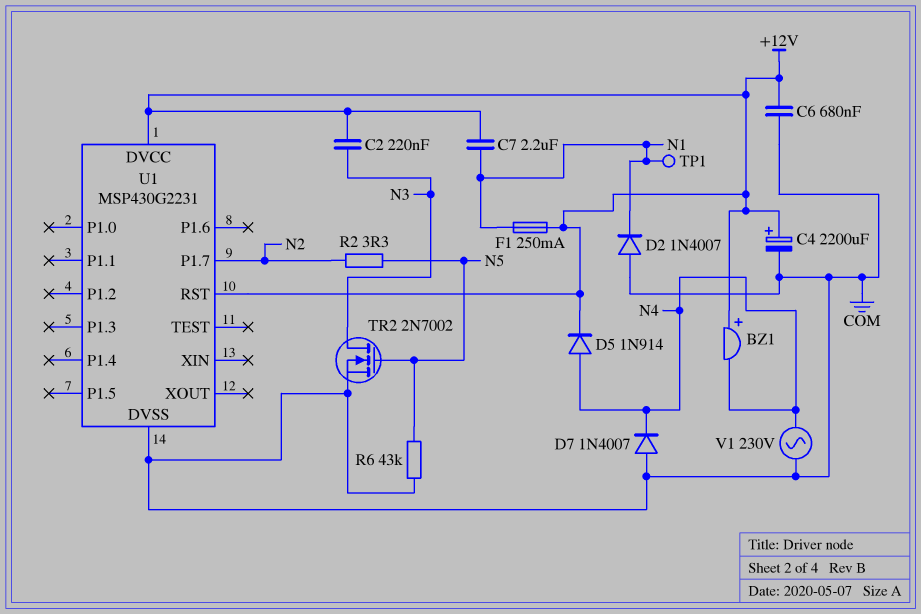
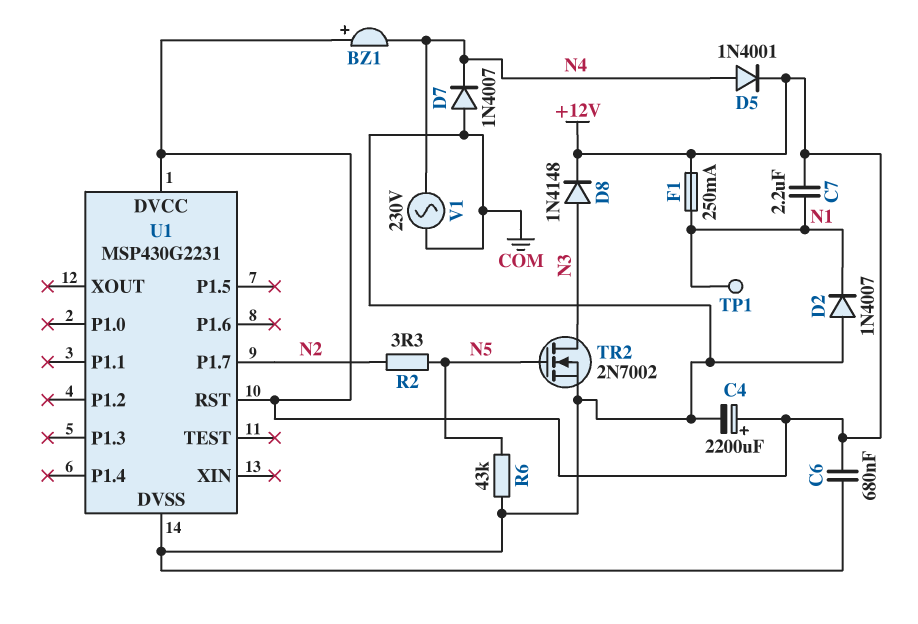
C2: 220nF (+12V, N3) -> none
D5: diode 1N914 (A N4, K +12V) -> diode 1N4001 (A N4, K +12V)
D8: none -> diode 1N4148 (A N3, K +12V)

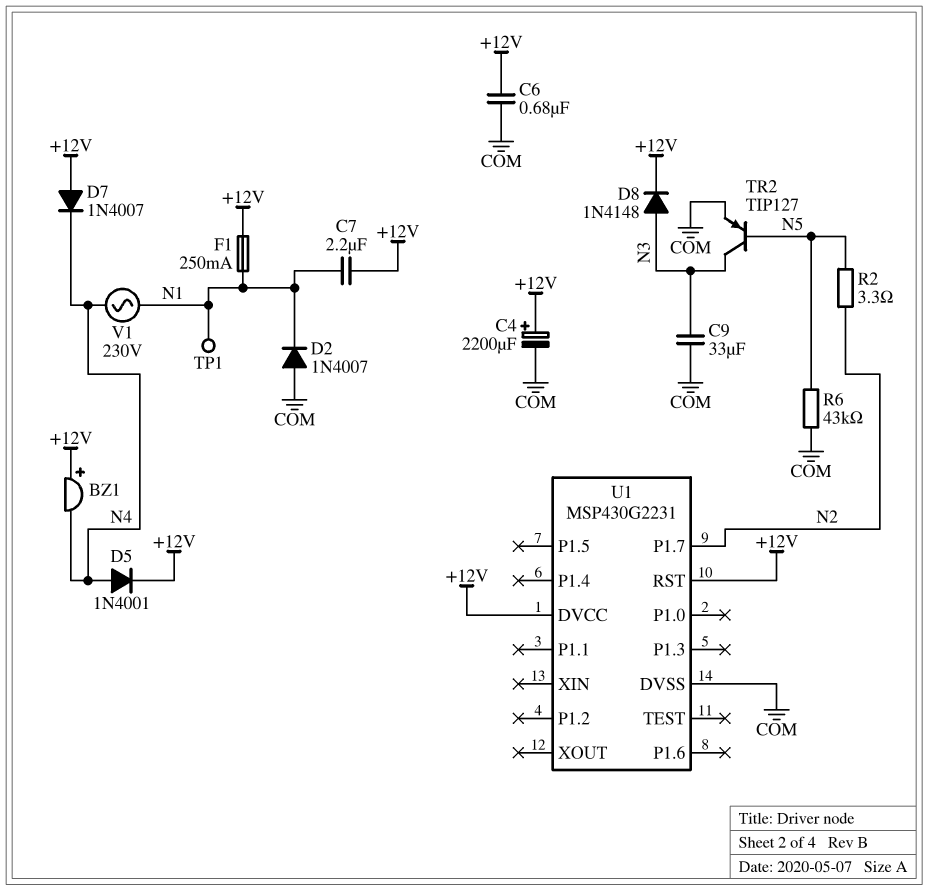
C9: none -> 33uF (COM, N3)
D7: diode 1N4007 (A COM, K N4) -> diode 1N4007 (A +12V, K N4)
TR2: NMOS 2N7002 (G N5, D N3, S COM) -> PNP TIP127 (B N5, C N3, E COM)
V1: AC 230V (COM, N4) -> AC 230V (N1, N4)

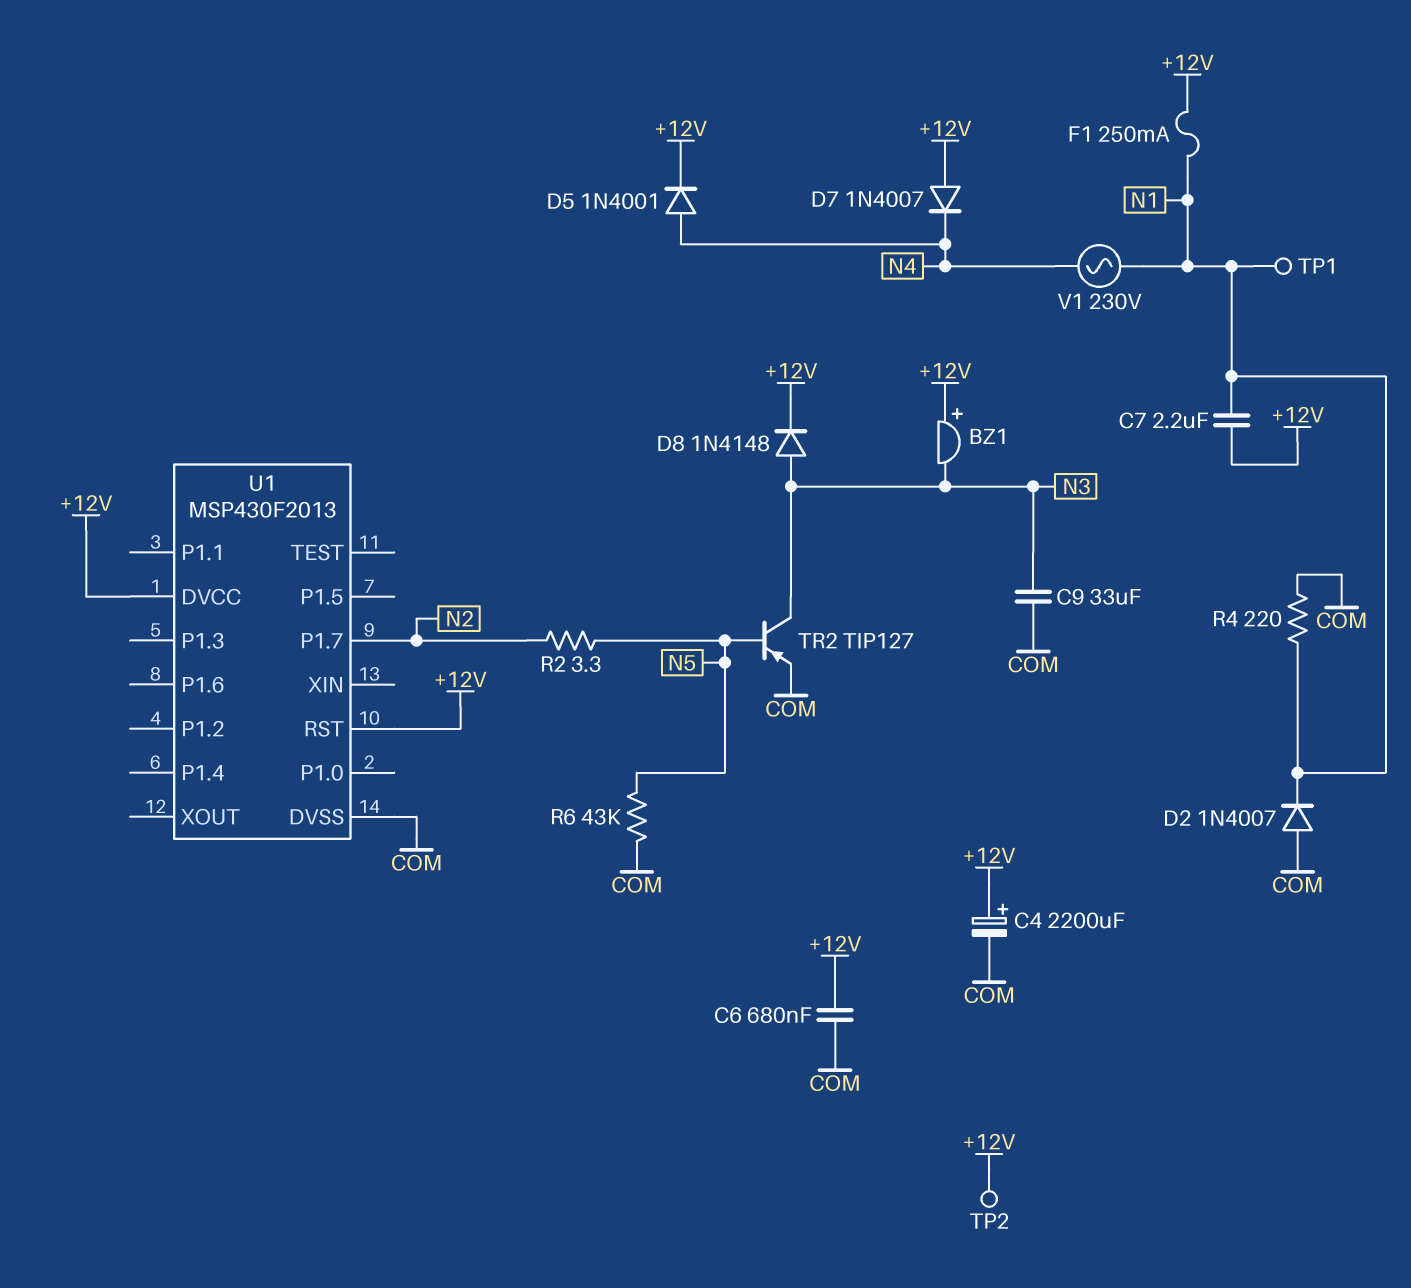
BZ1: buzzer (plus +12V, minus N4) -> buzzer (plus +12V, minus N3)
R4: none -> 220 (COM, N1)
TP2: none -> test point (+12V)
U1: MSP430G2231 -> MSP430F2013

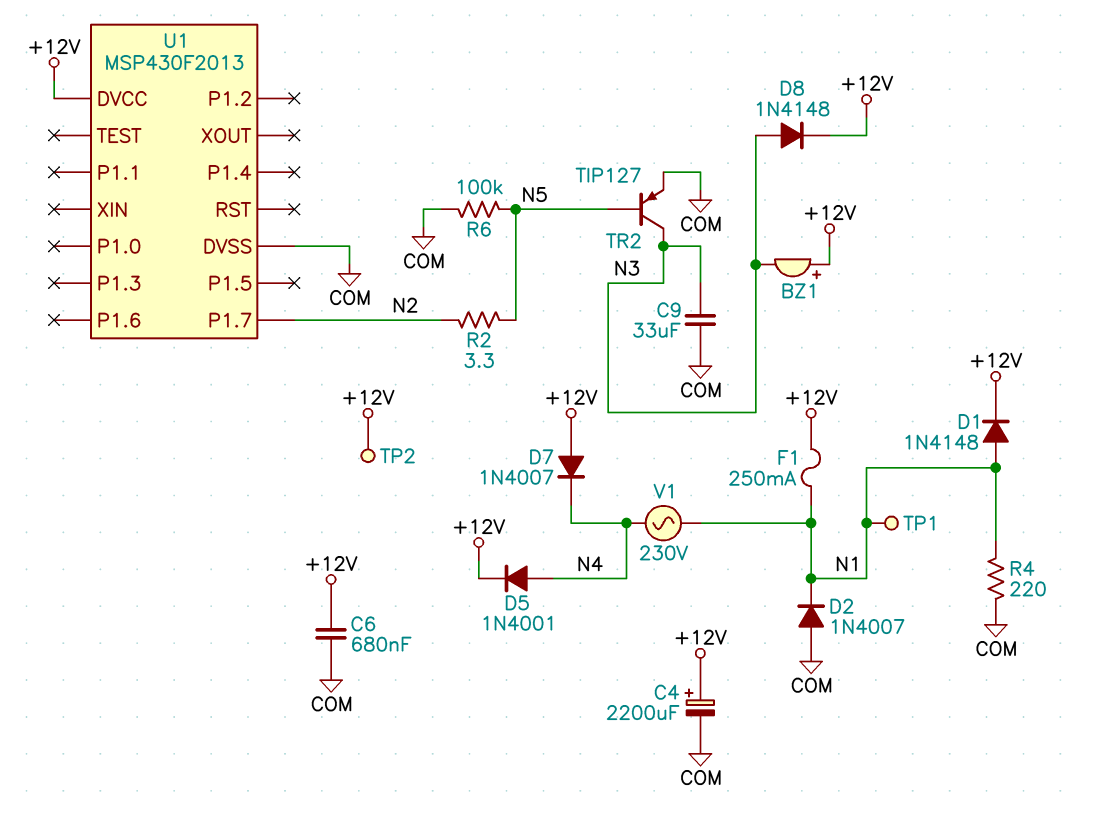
C7: 2.2uF (+12V, N1) -> none
D1: none -> diode 1N4148 (A N1, K +12V)
R6: 43k (COM, N5) -> 100k (COM, N5)
U1 pin RST: +12V -> none

